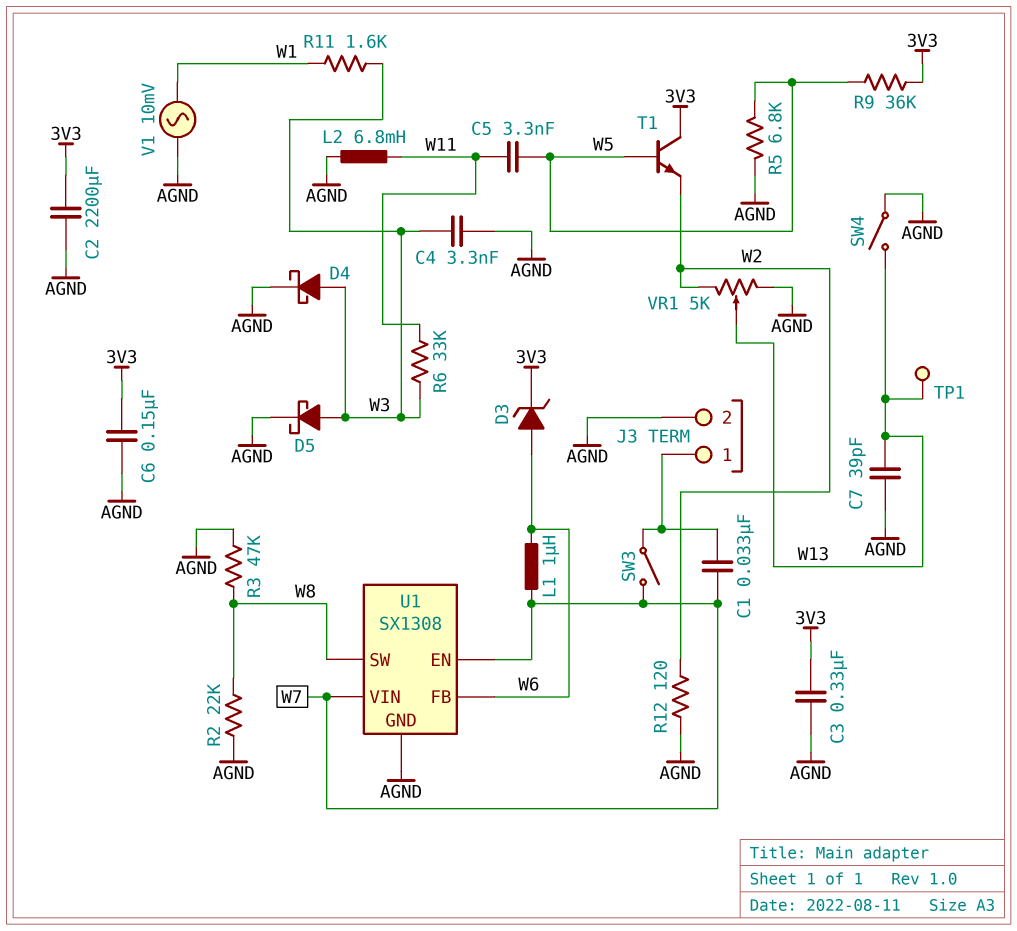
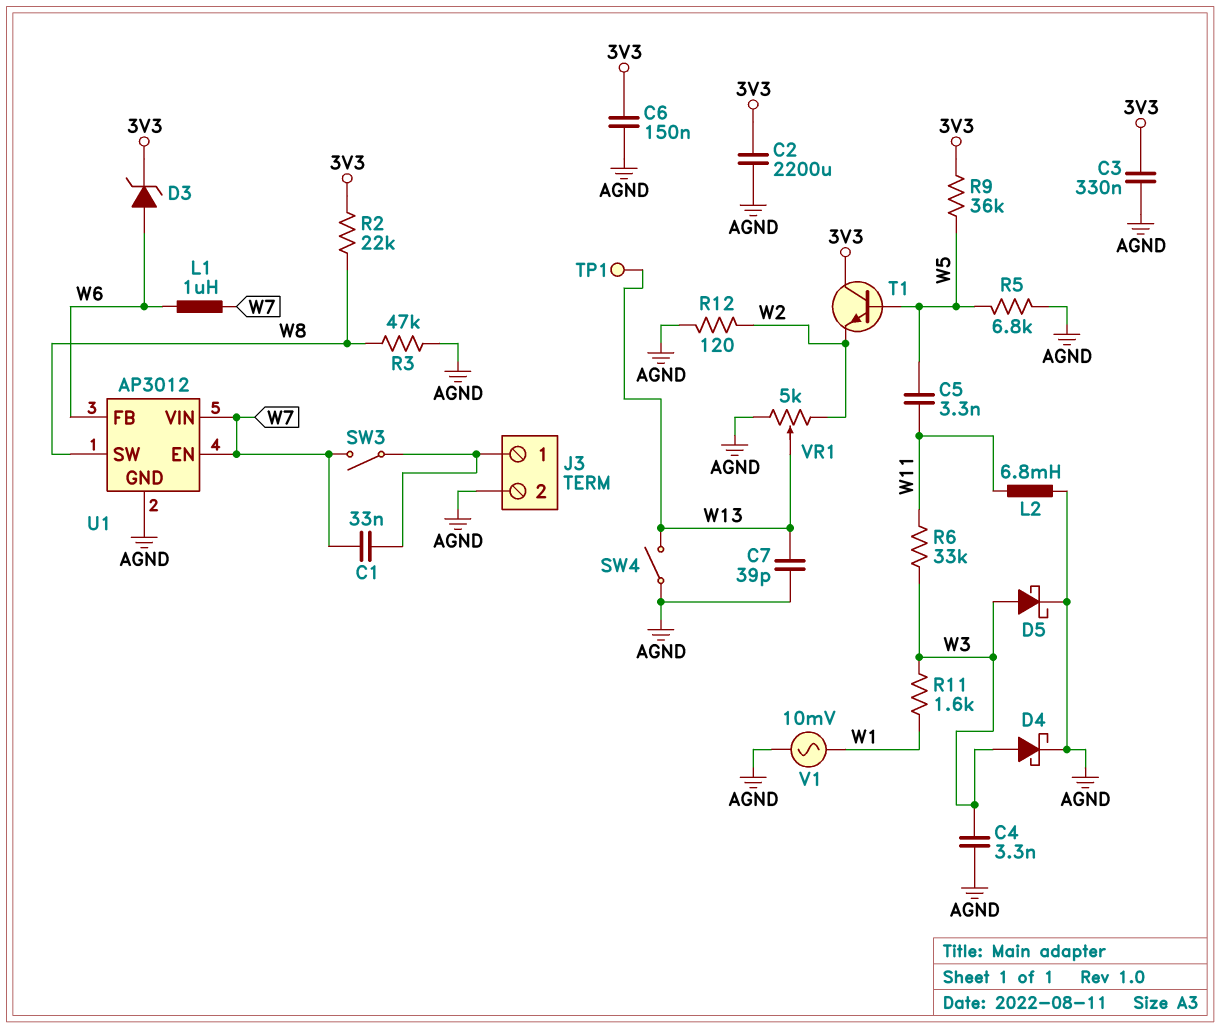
R2: 22k (AGND, W8) -> 22k (3V3, W8)
U1: SX1308 -> AP3012

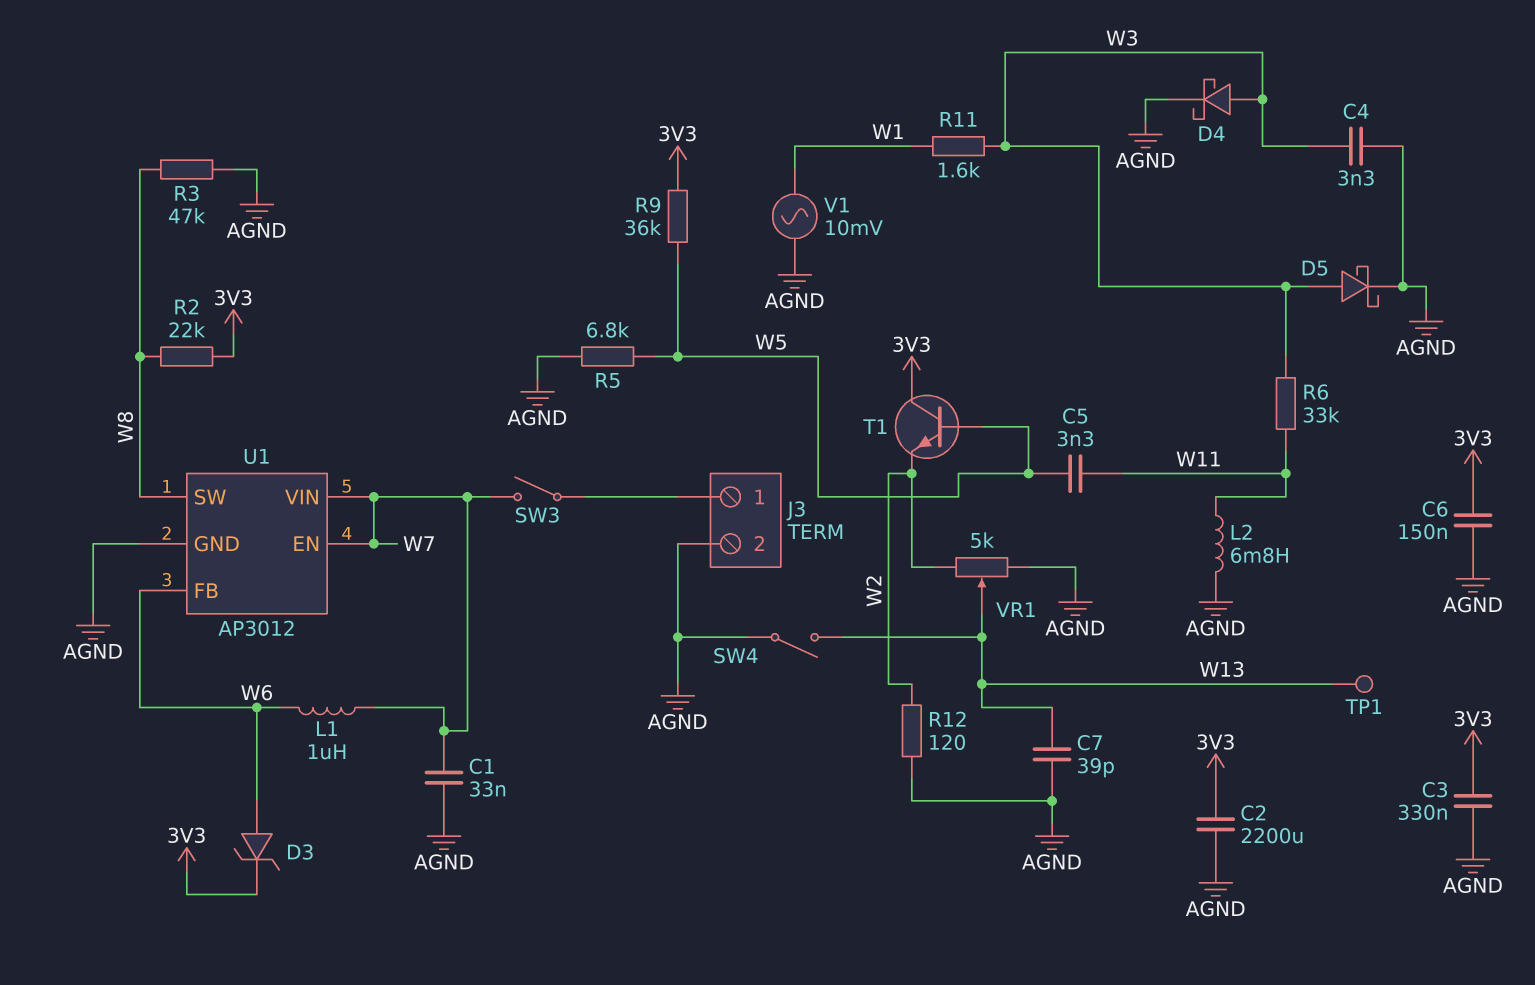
C1: 33nF (J3/1, W7) -> 33nF (AGND, W7)

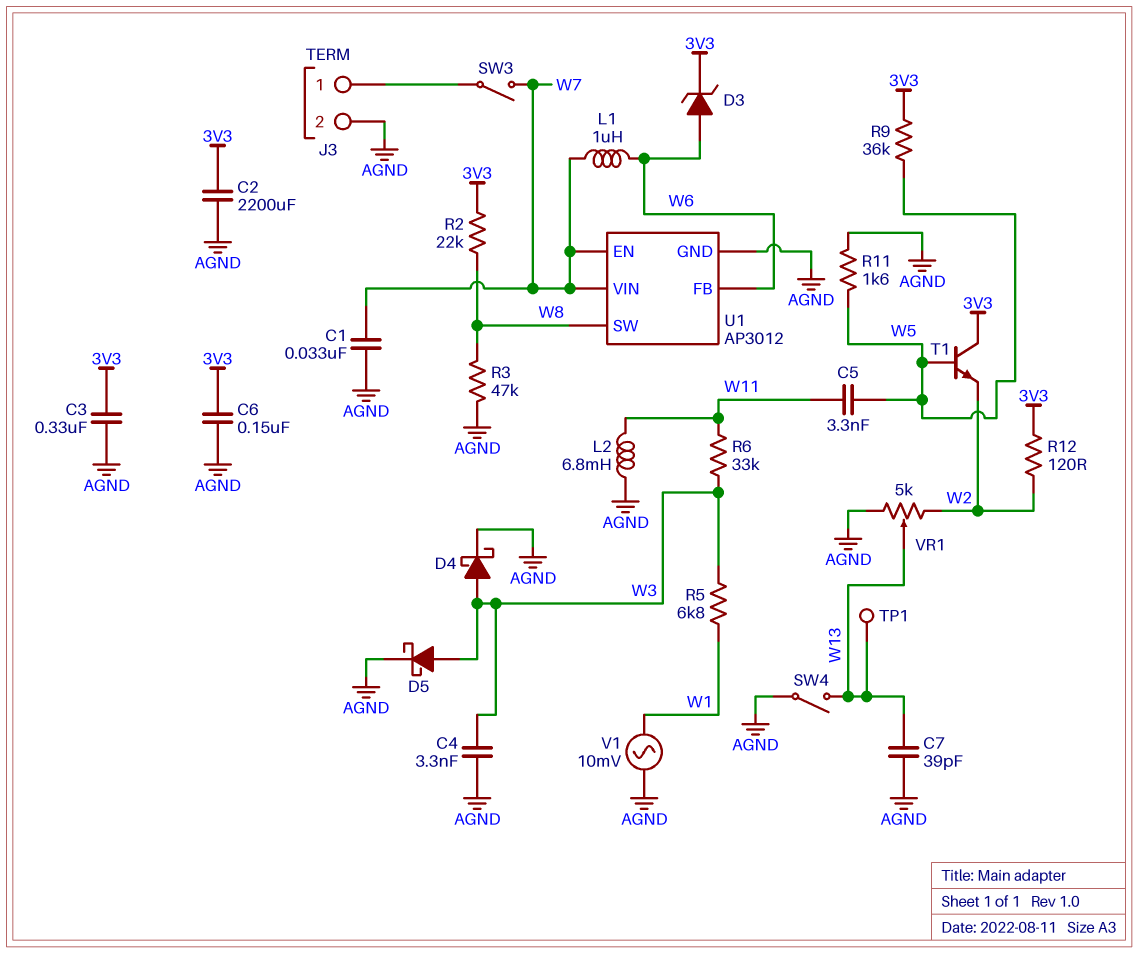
R5: 6.8k (AGND, W5) -> 6.8k (W1, W3)
R11: 1.6k (W1, W3) -> 1.6k (AGND, W5)
R12: 120 (AGND, W2) -> 120 (3V3, W2)

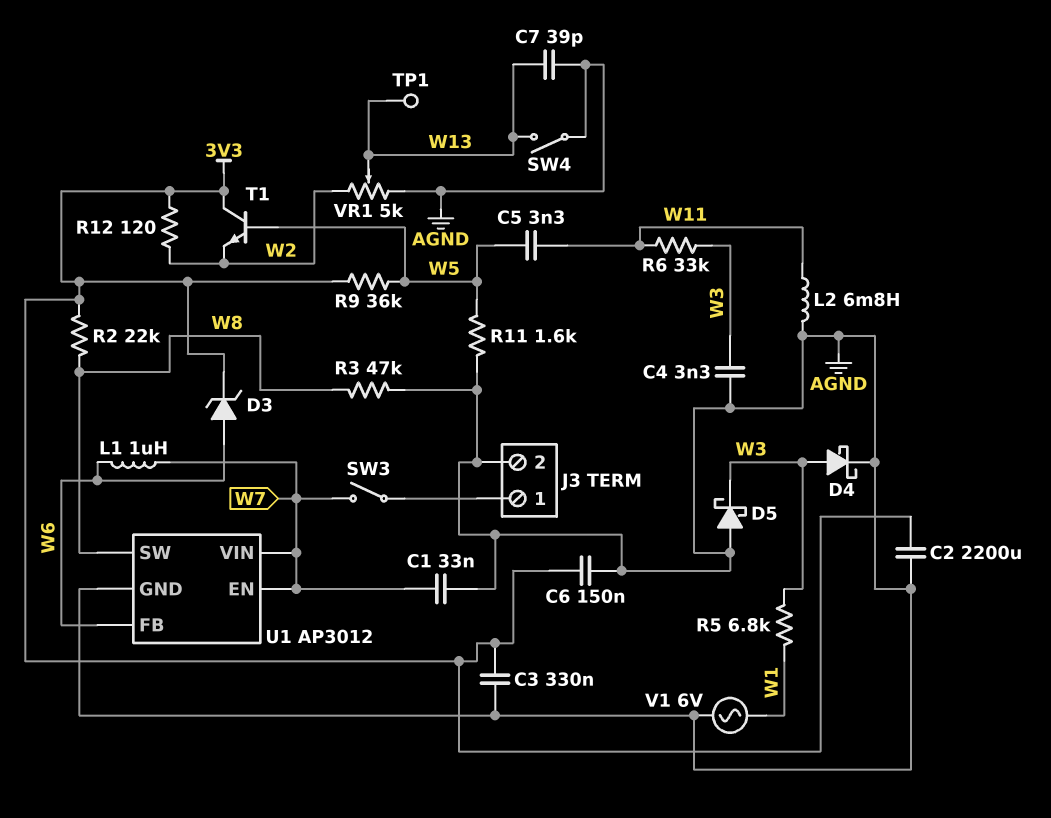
D5: schottky (A W3, K AGND) -> schottky (A AGND, K W3)
V1: AC 10mV (AGND, W1) -> AC 6V (AGND, W1)

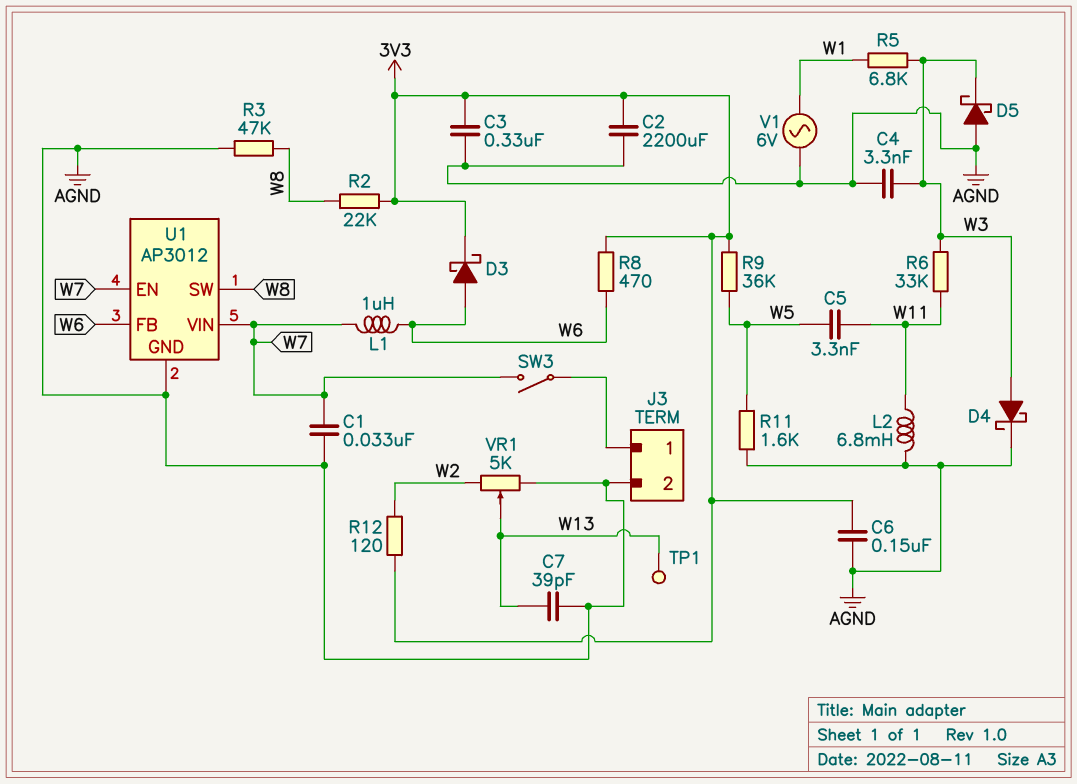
D3: zener (A W6, K 3V3) -> schottky (A W6, K 3V3)
R8: none -> 470 (3V3, W6)
SW4: switch (AGND, W13) -> none
T1: NPN (B W5, C 3V3, E W2) -> none

